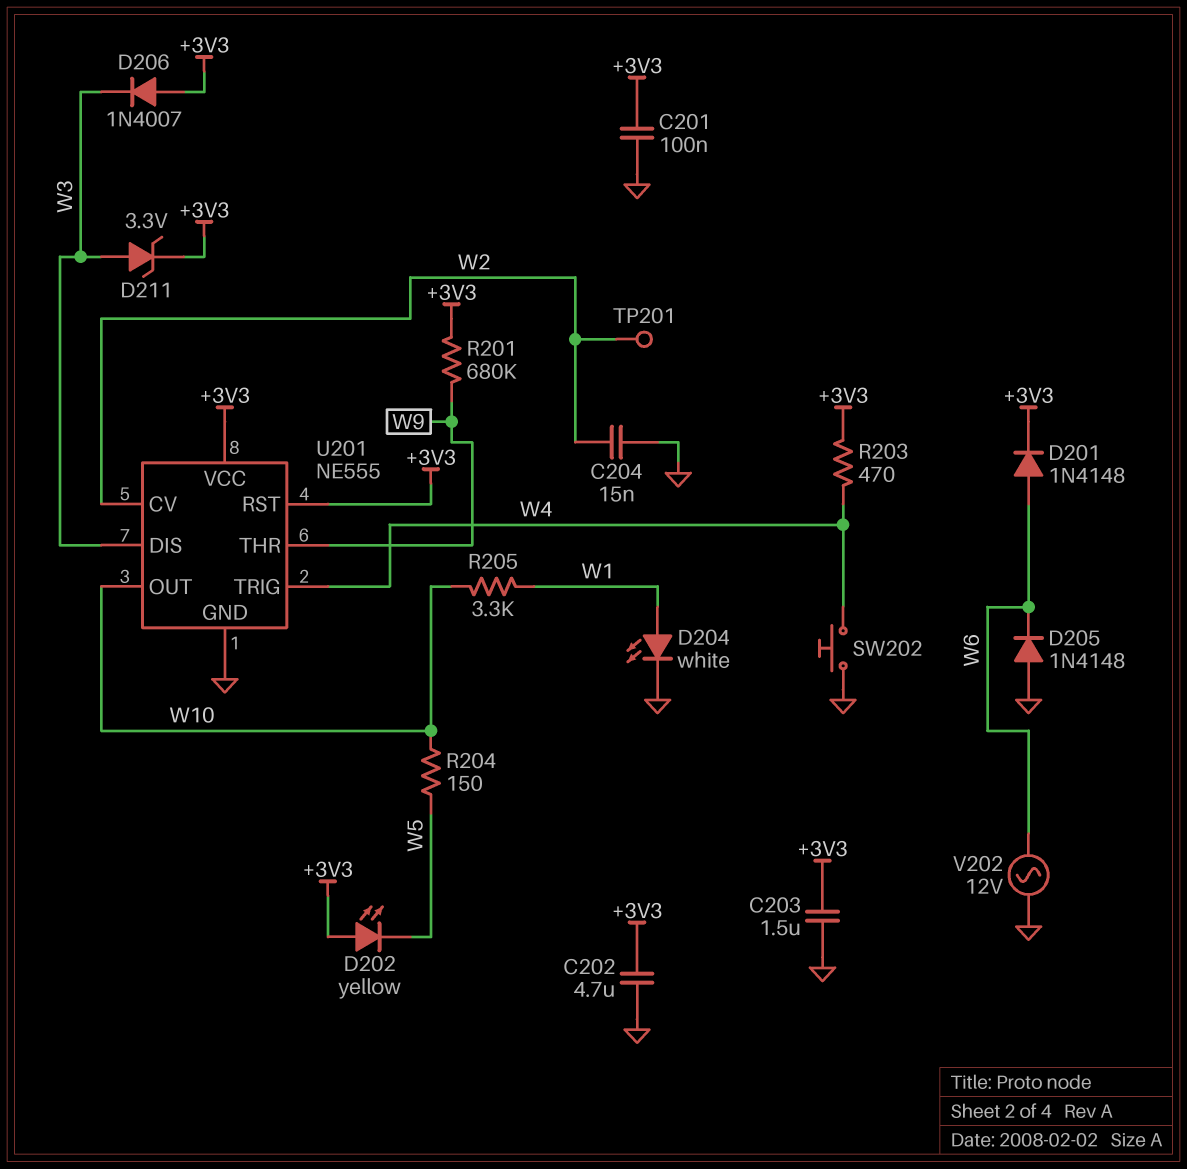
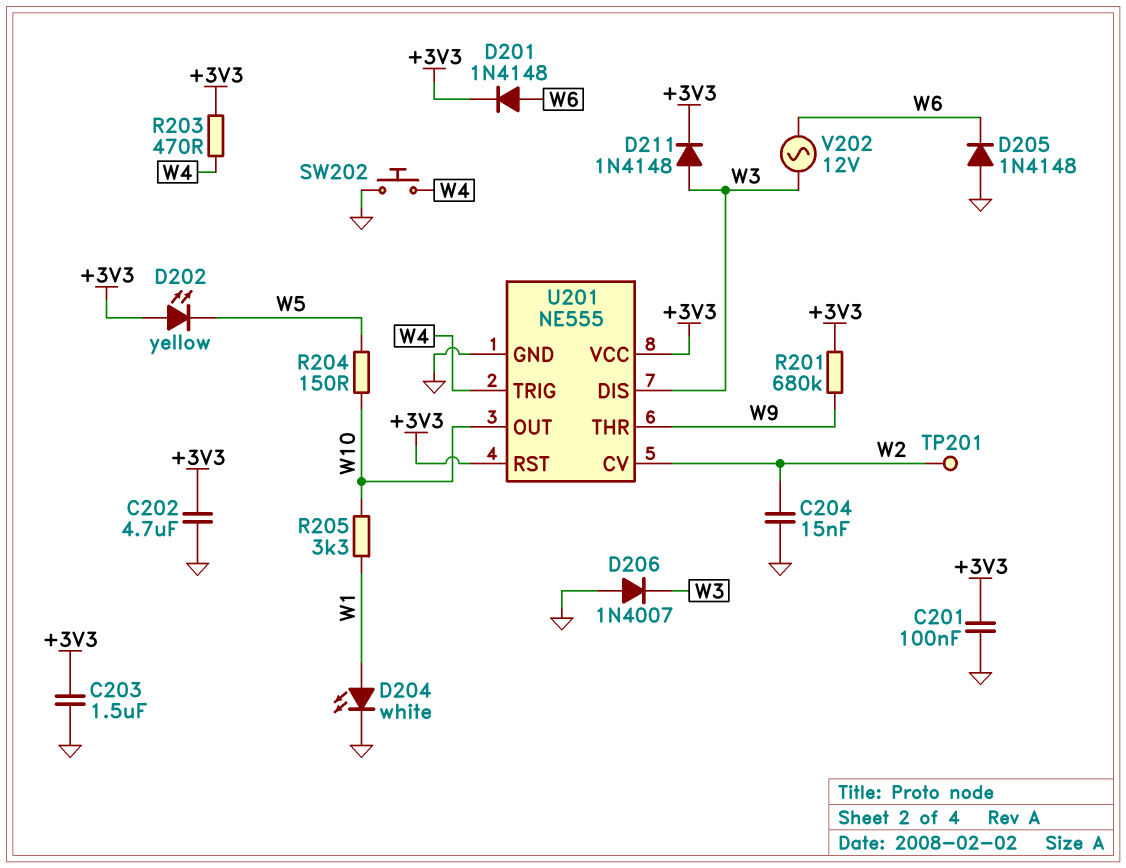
D206: diode 1N4007 (A +3V3, K W3) -> diode 1N4007 (A GND, K W3)
D211: zener 3.3V (A W3, K +3V3) -> diode 1N4148 (A W3, K +3V3)
V202: AC 12V (GND, W6) -> AC 12V (W3, W6)

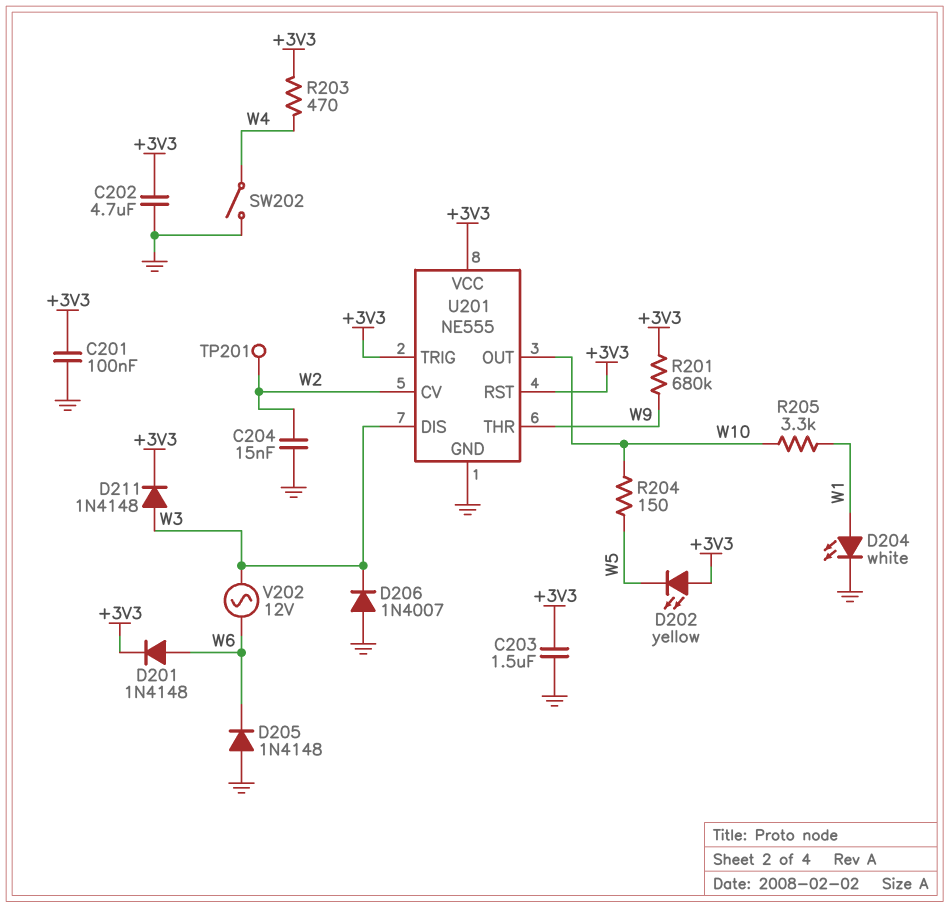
SW202: button (GND, W4) -> switch (GND, W4)
U201 pin TRIG: W4 -> +3V3

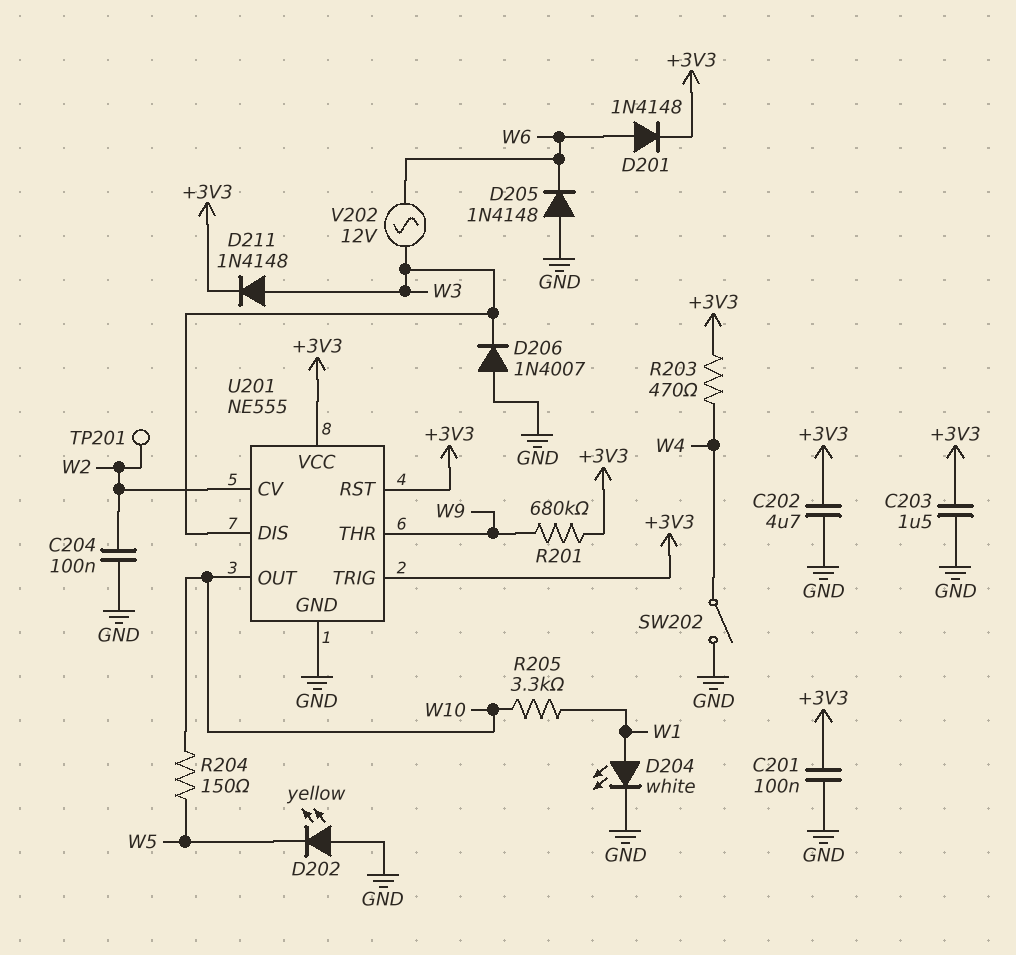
C204: 15nF (GND, W2) -> 100nF (GND, W2)
D202: LED yellow (A +3V3, K W5) -> LED yellow (A GND, K W5)

